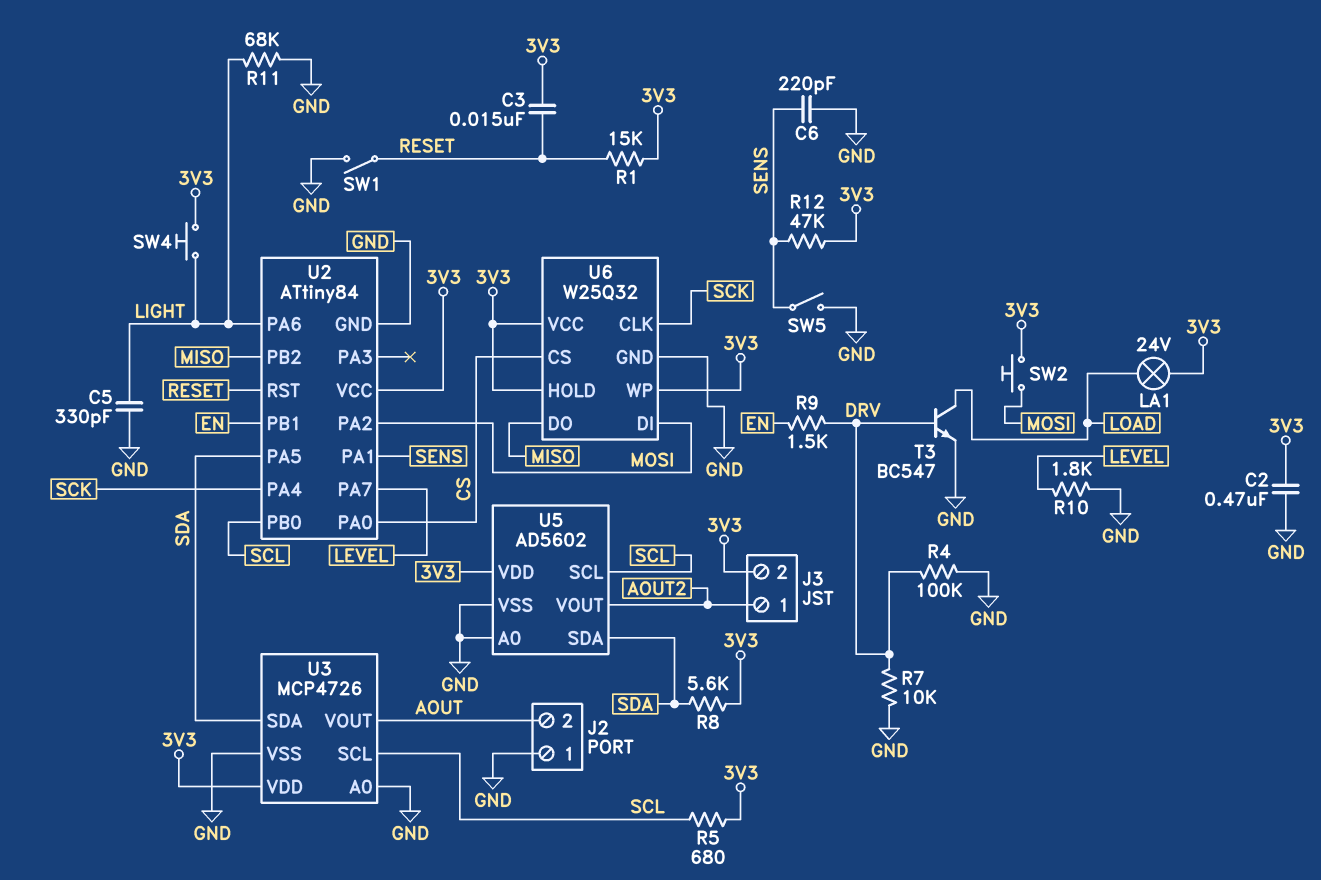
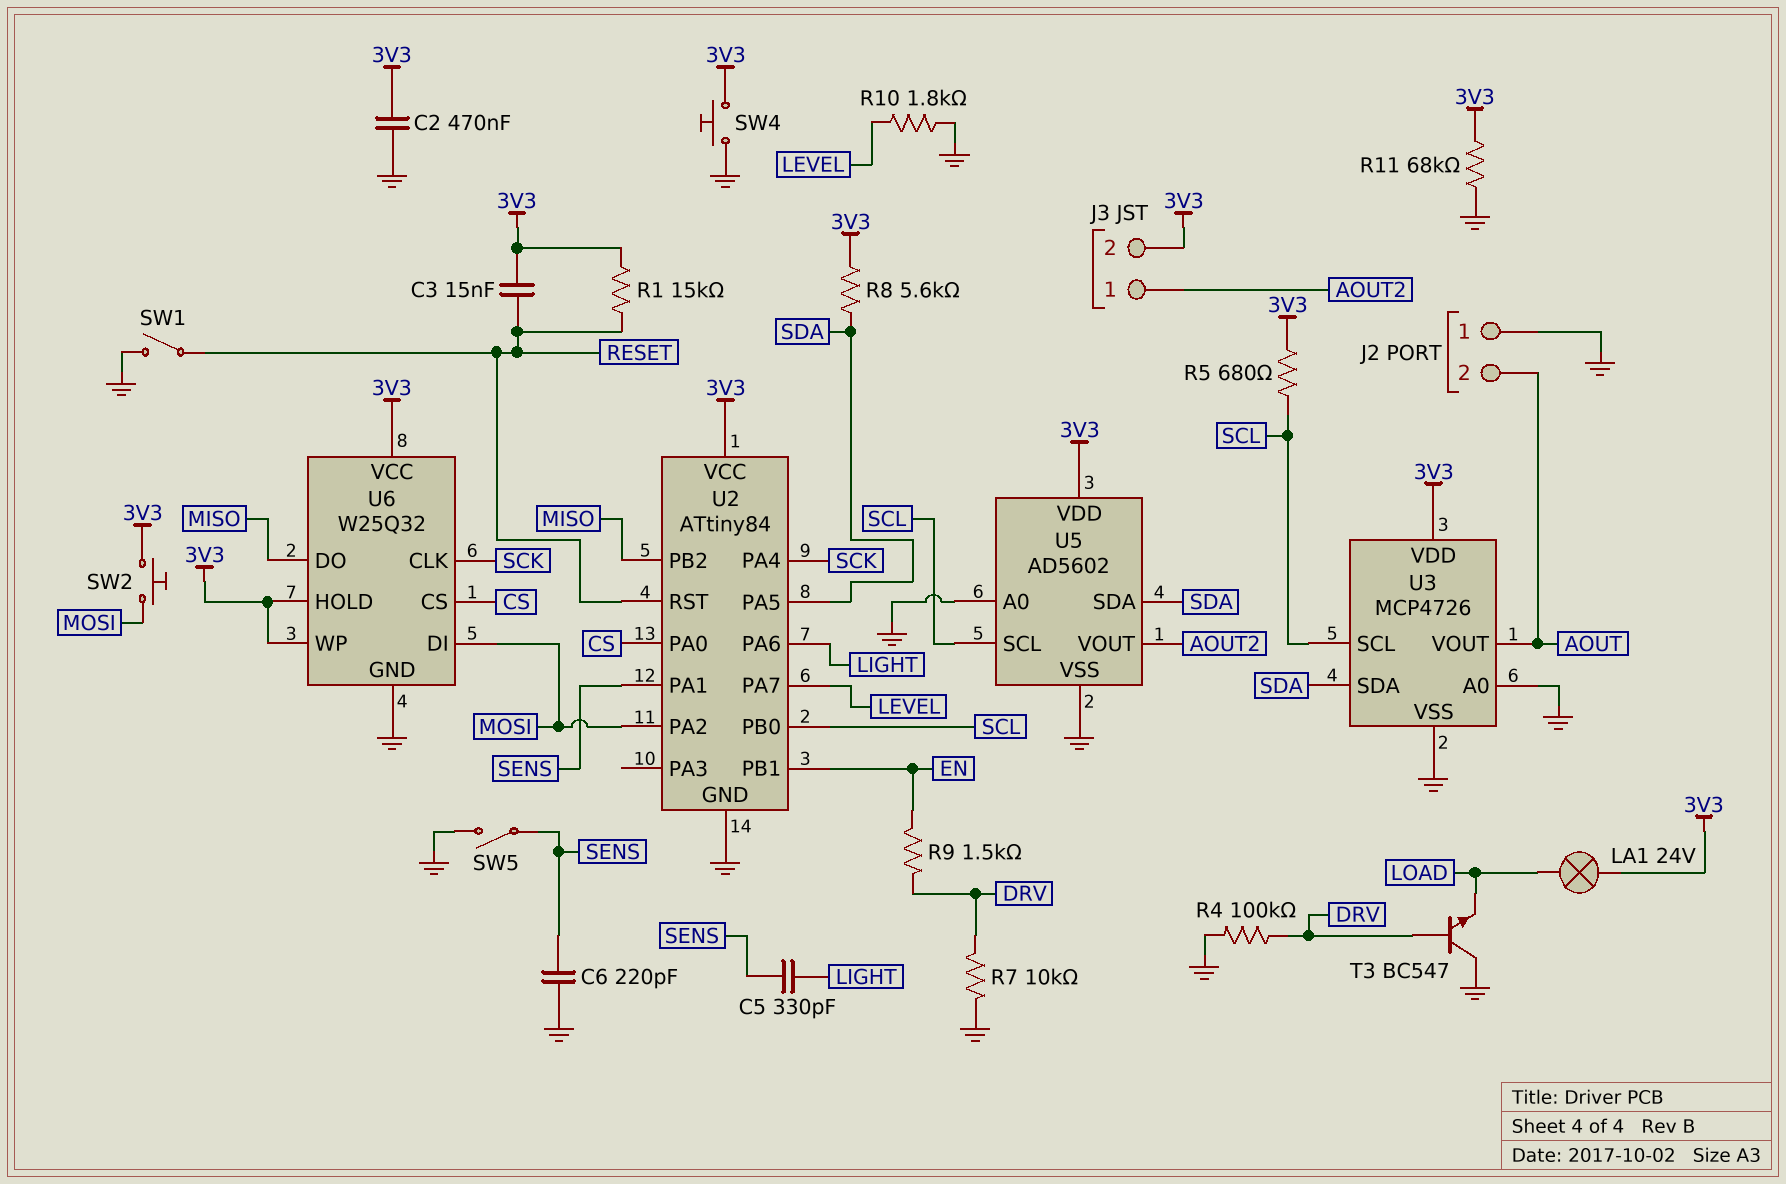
C5: 330pF (GND, LIGHT) -> 330pF (LIGHT, SENS)
R11: 68k (GND, LIGHT) -> 68k (3V3, GND)
R12: 47k (3V3, SENS) -> none
SW4: button (3V3, LIGHT) -> button (3V3, GND)
T3: NPN BC547 (B DRV, C LOAD, E GND) -> NPN BC547 (B DRV, C GND, E LOAD)

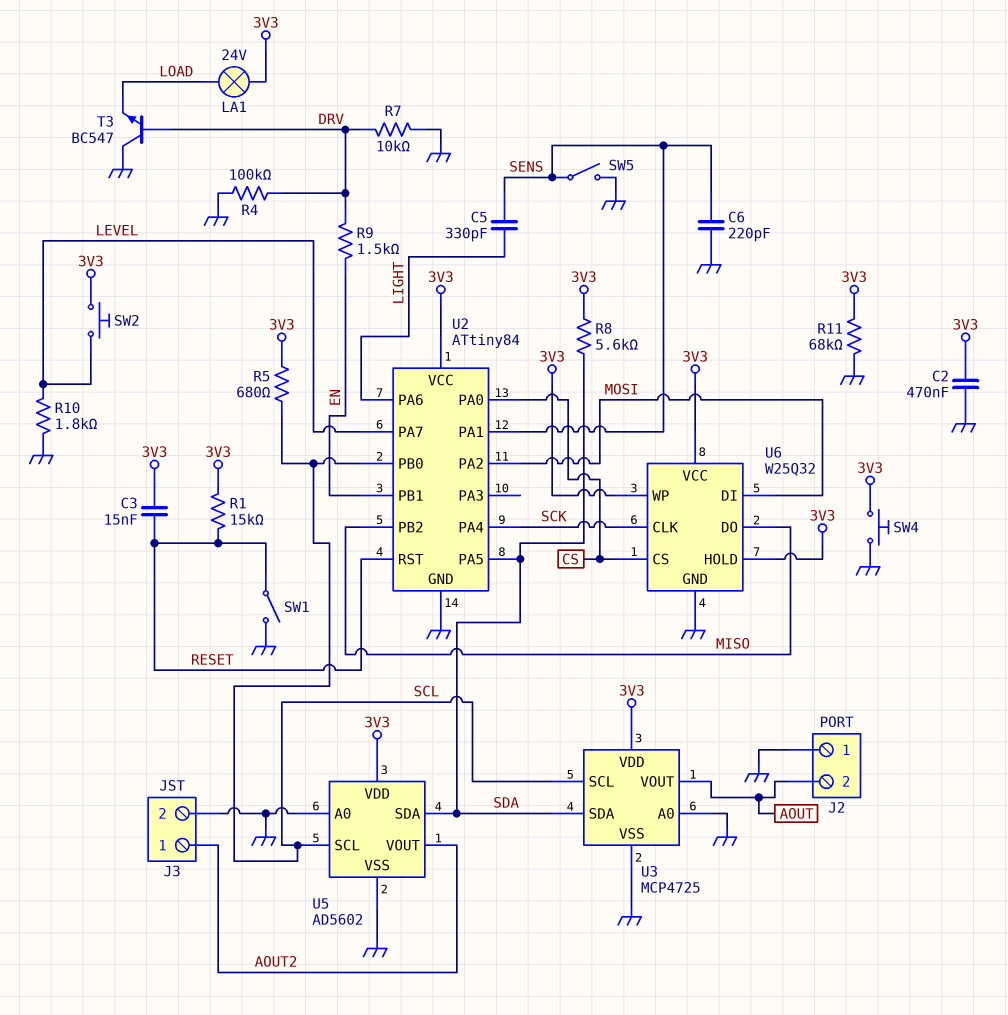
J3 pin 2: 3V3 -> GND
SW2: button (3V3, MOSI) -> button (3V3, LEVEL)
U3: MCP4726 -> MCP4725

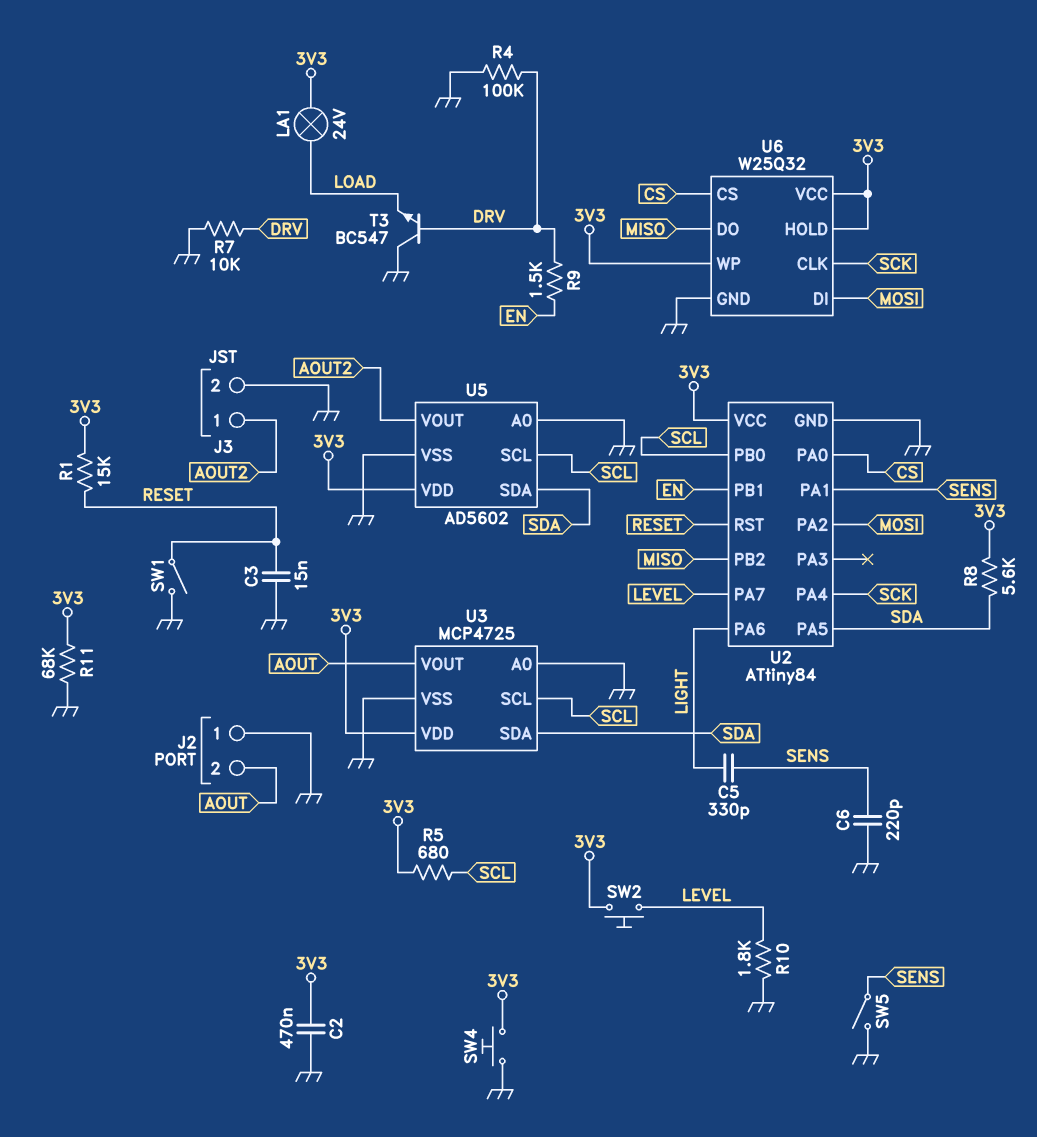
C3: 15nF (3V3, RESET) -> 15nF (GND, RESET)

